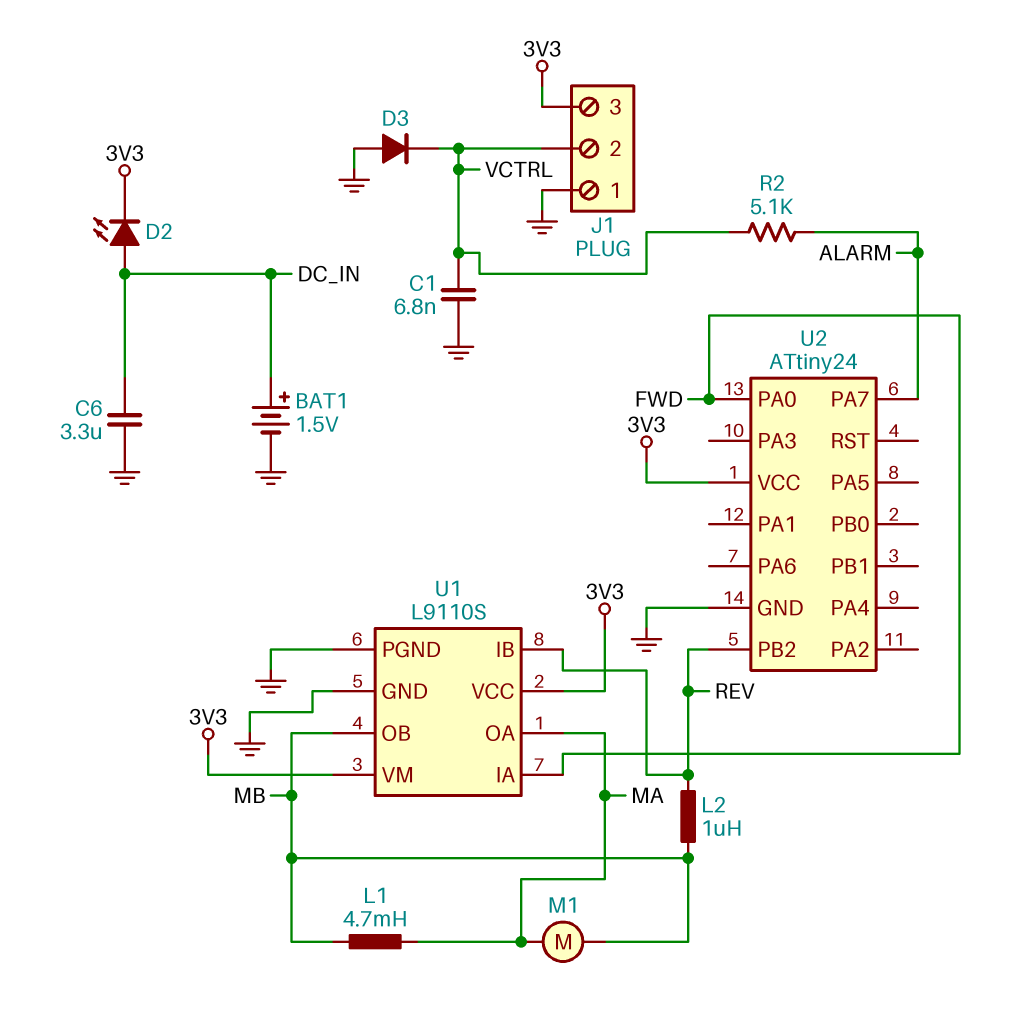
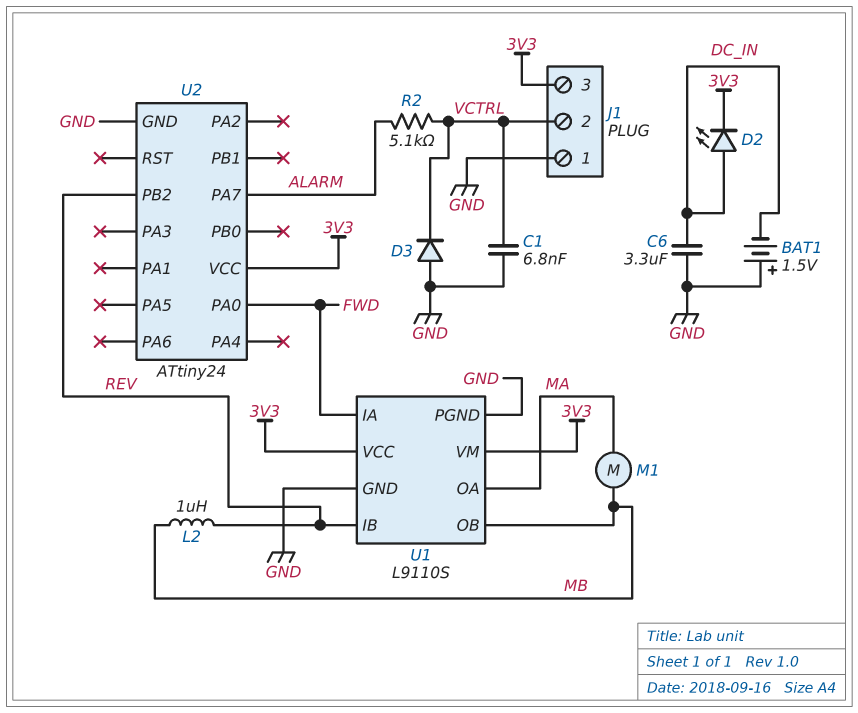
BAT1: 1.5V (plus DC_IN, minus GND) -> 1.5V (plus GND, minus DC_IN)
L1: 4.7mH (MA, MB) -> none

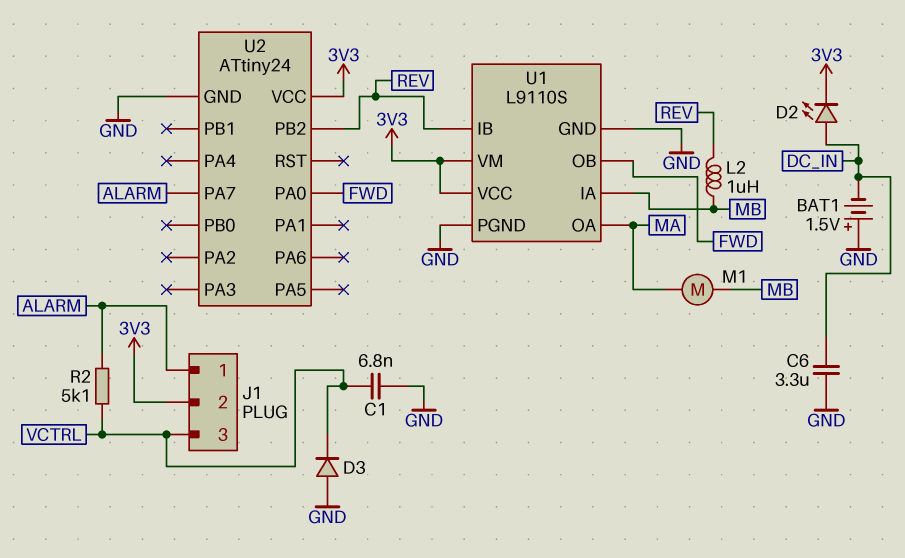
J1 pin 1: GND -> ALARM
J1 pin 2: VCTRL -> 3V3
J1 pin 3: 3V3 -> VCTRL
U1 pin IA: FWD -> MB
U1 pin OB: MB -> FWD

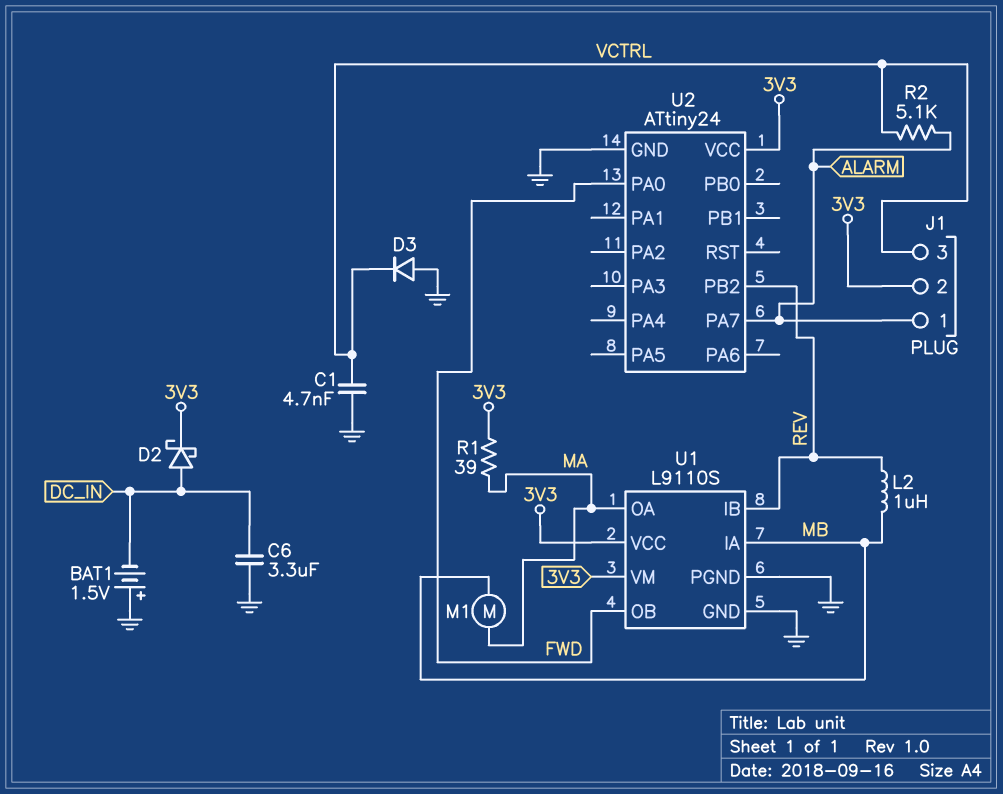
C1: 6.8nF (GND, VCTRL) -> 4.7nF (GND, VCTRL)
D2: LED (A DC_IN, K 3V3) -> schottky (A DC_IN, K 3V3)
R1: none -> 39 (3V3, MA)

